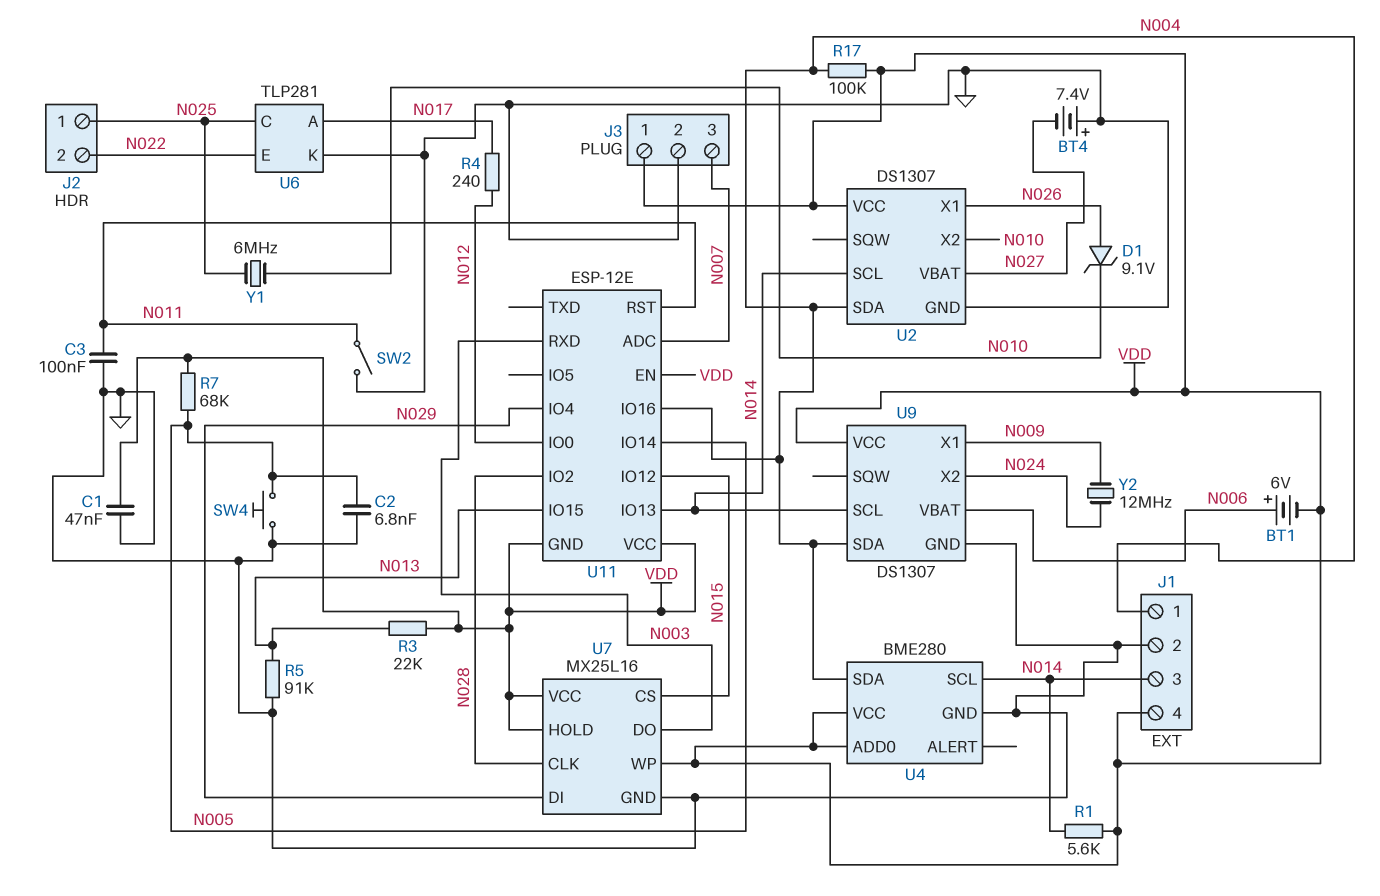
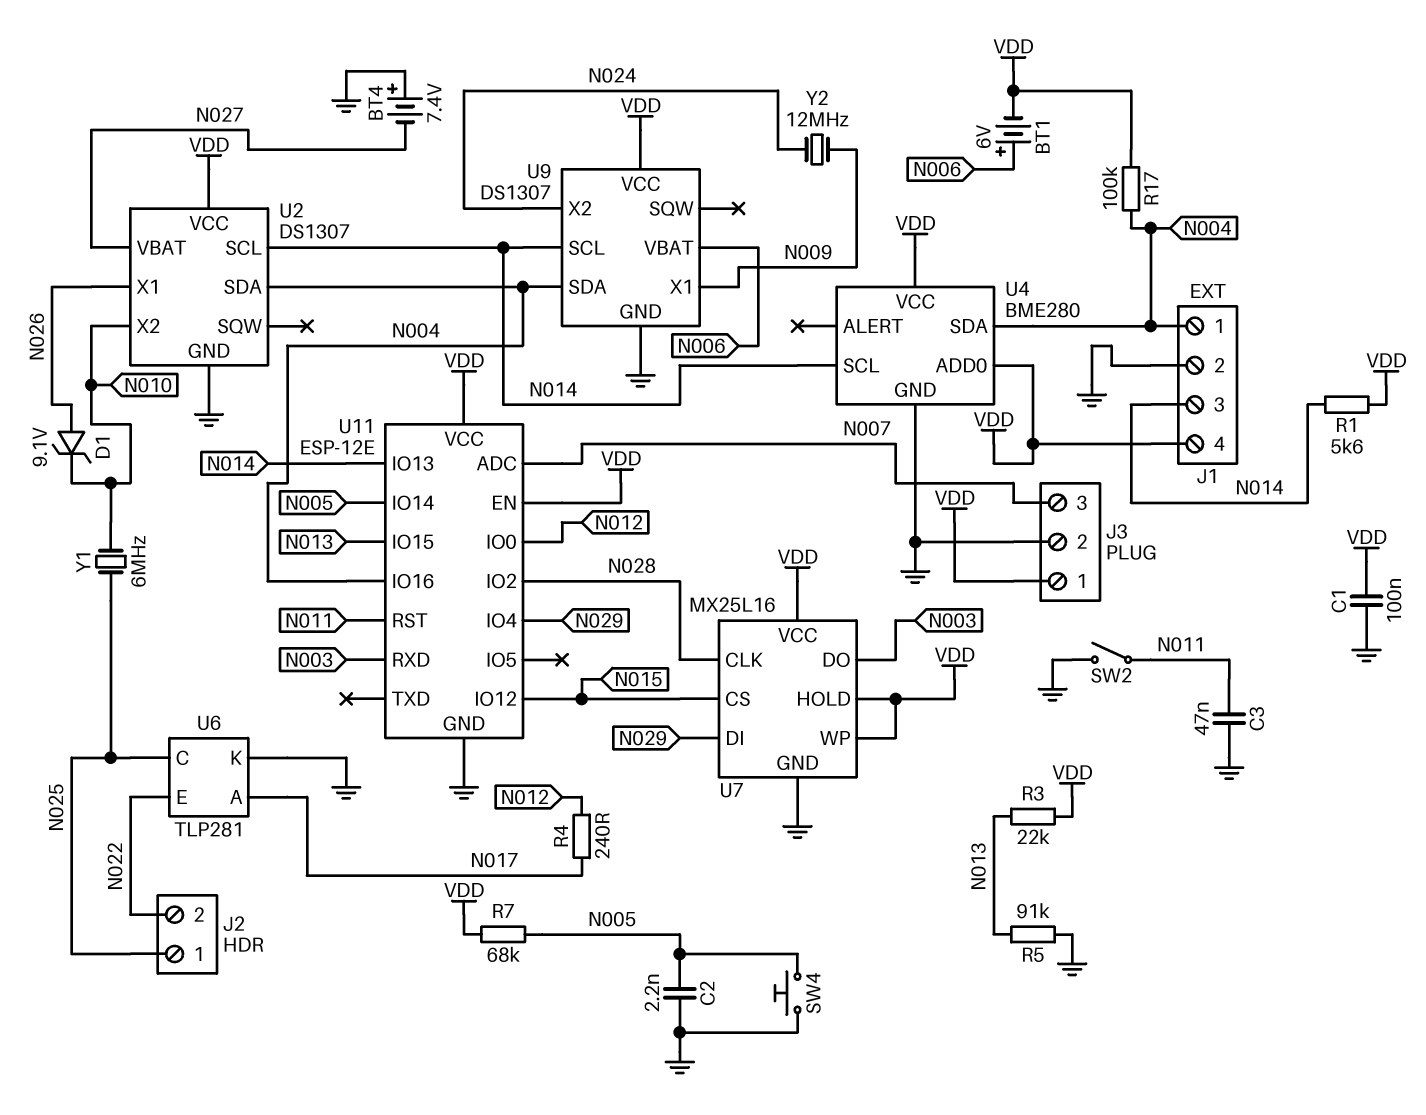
C1: 47nF (GND, VDD) -> 100nF (GND, VDD)
C2: 6.8nF (GND, N005) -> 2.2nF (GND, N005)
C3: 100nF (GND, N011) -> 47nF (GND, N011)
U11 pin GND: VDD -> GND

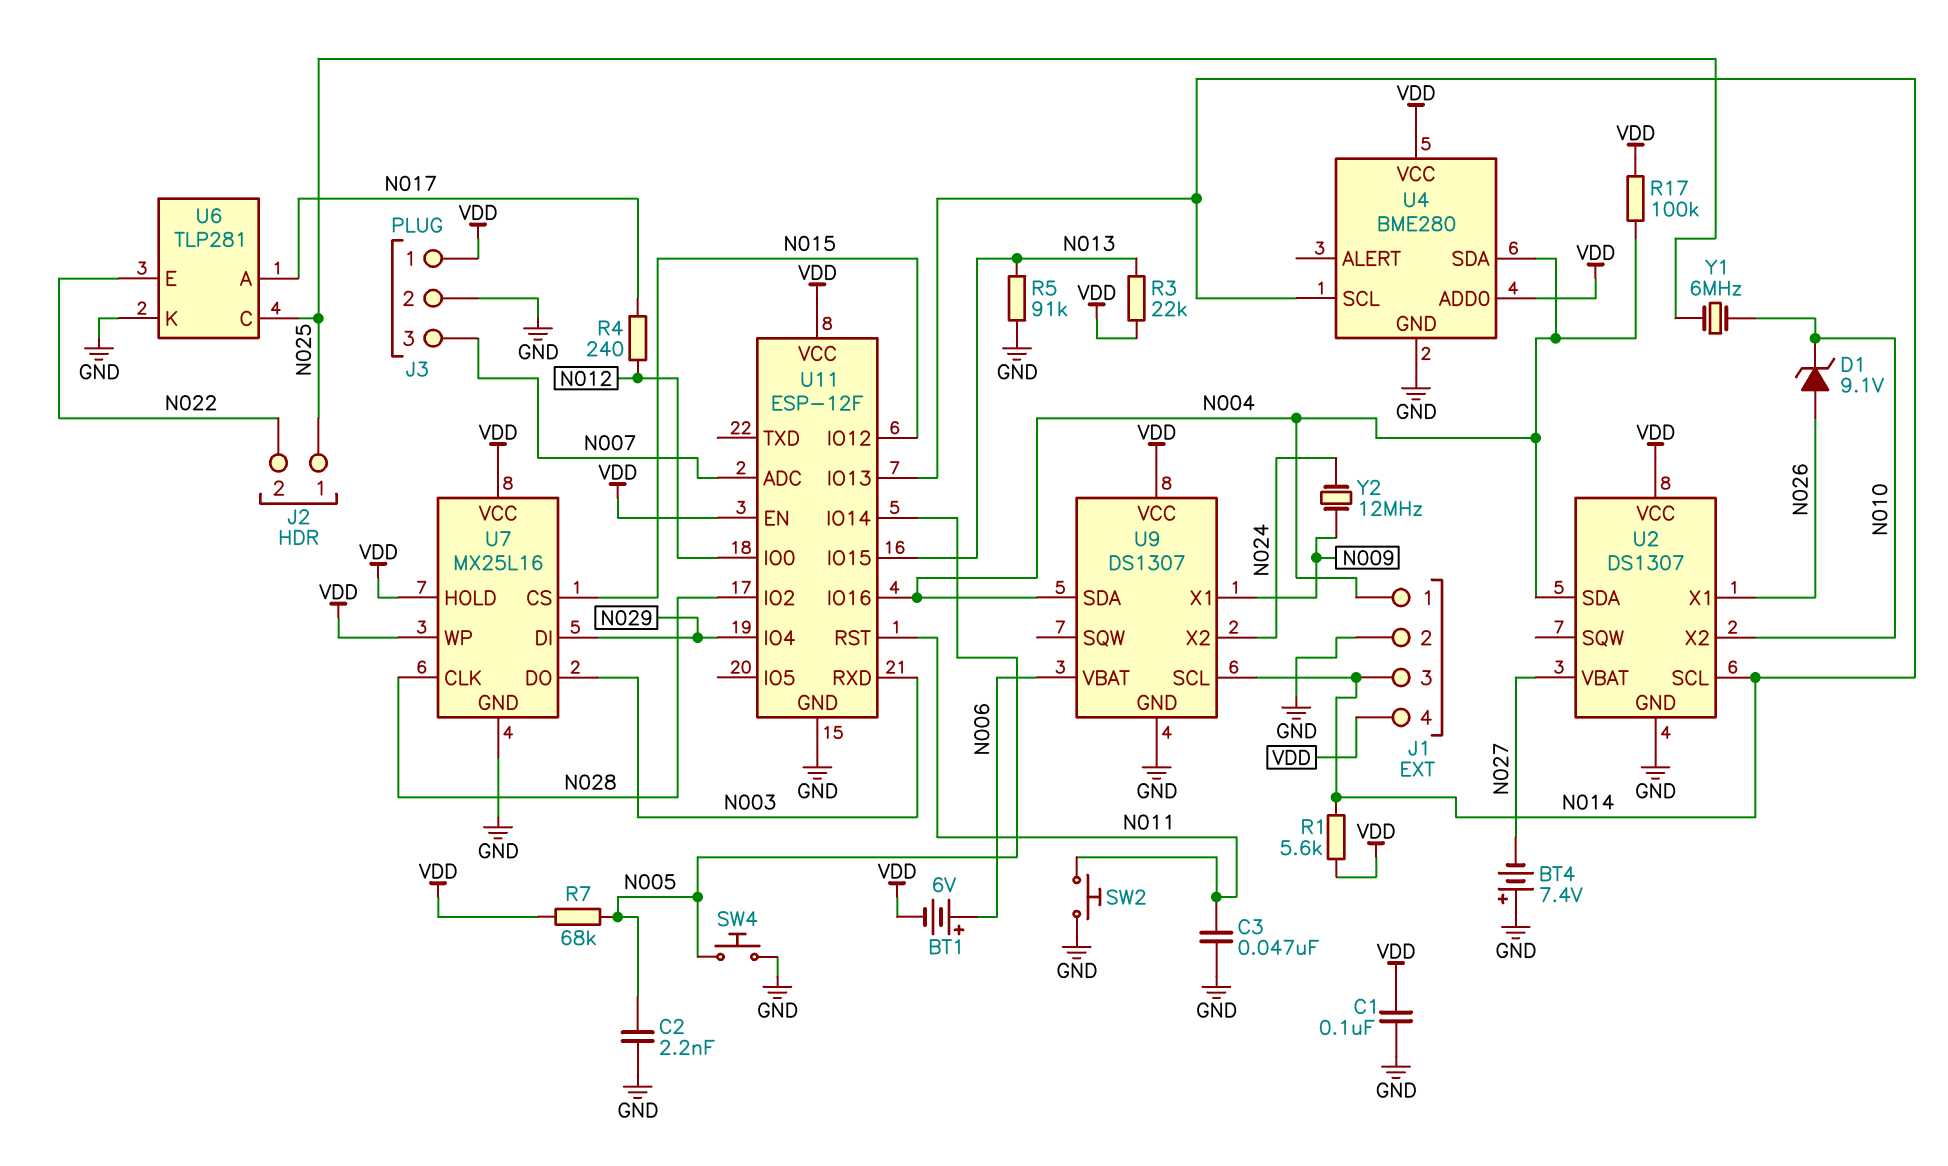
SW2: switch (GND, N011) -> button (GND, N011)
U11: ESP-12E -> ESP-12F

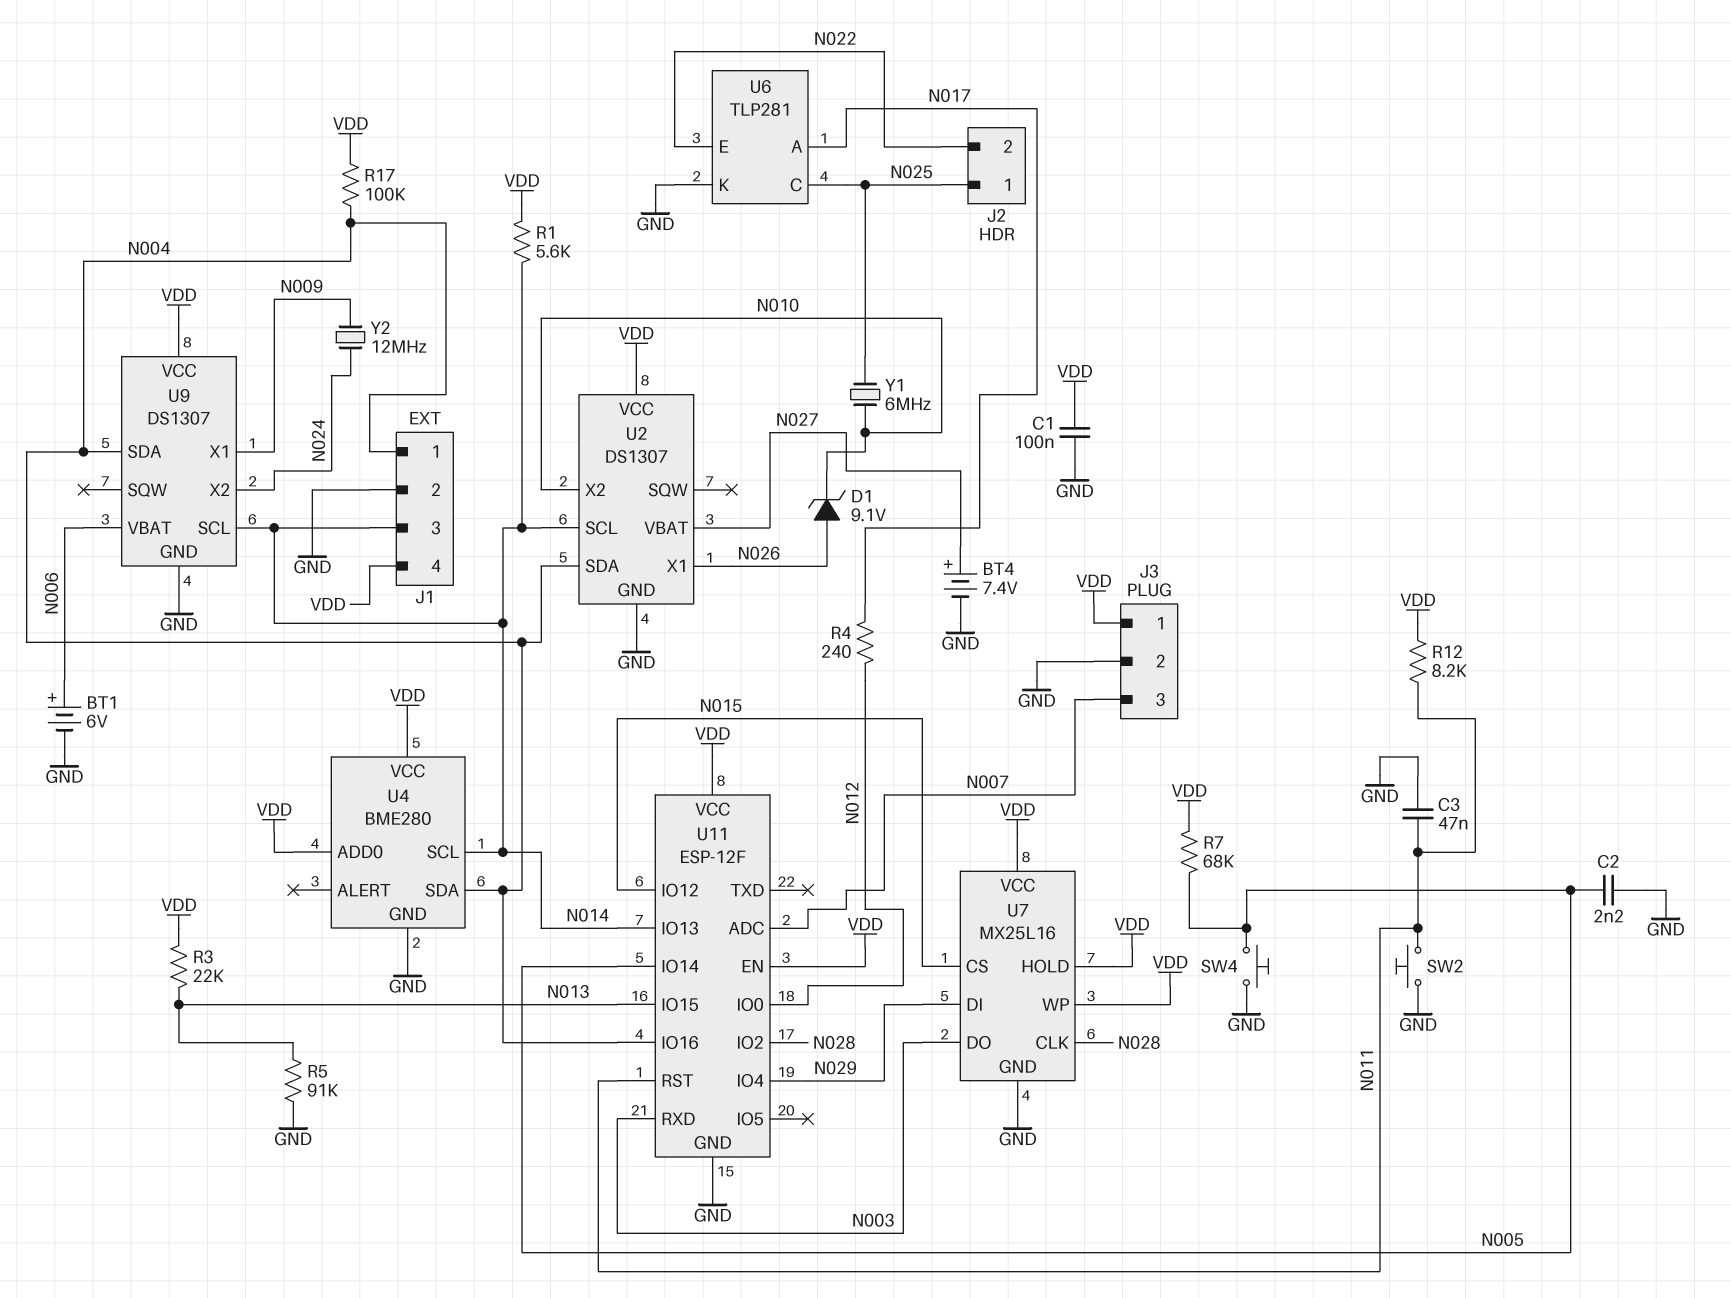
BT1: 6V (plus N006, minus VDD) -> 6V (plus N006, minus GND)
BT4: 7.4V (plus GND, minus N027) -> 7.4V (plus N027, minus GND)
R12: none -> 8.2k (N011, VDD)

